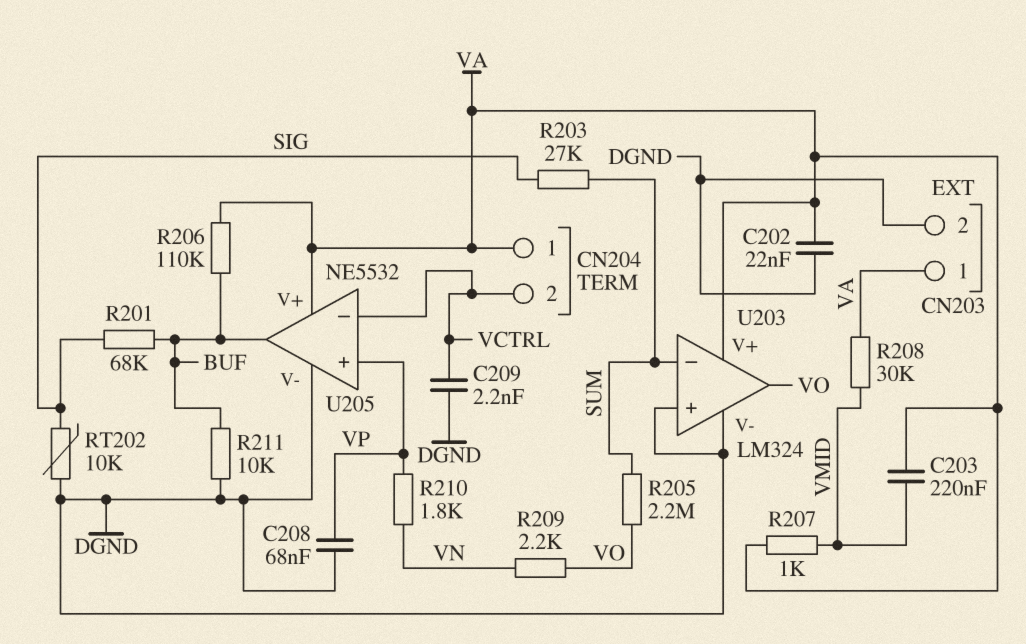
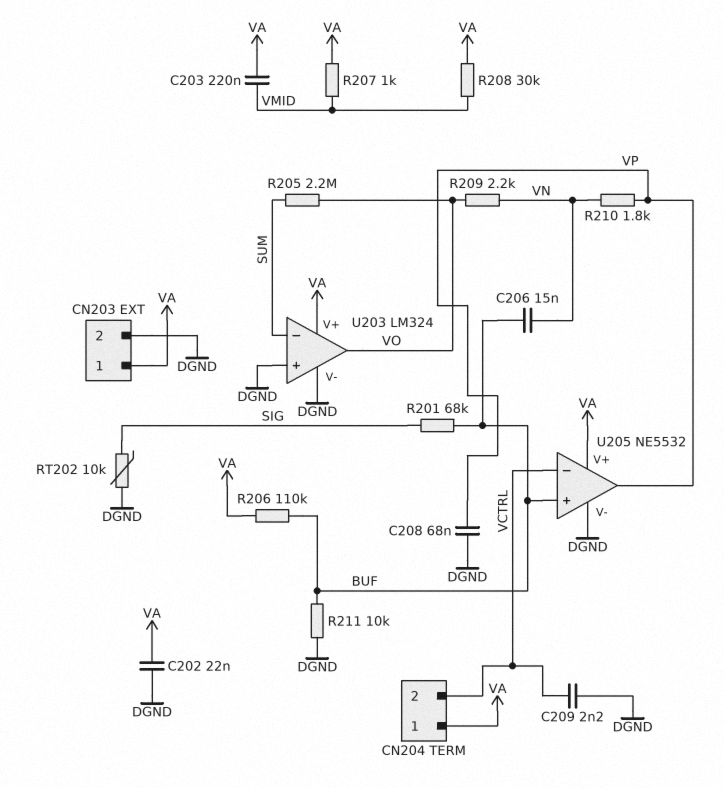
C206: none -> 15nF (BUF, VN)
R203: 27k (SIG, SUM) -> none
U205 pin in+: VP -> BUF
U205 pin out: BUF -> VP

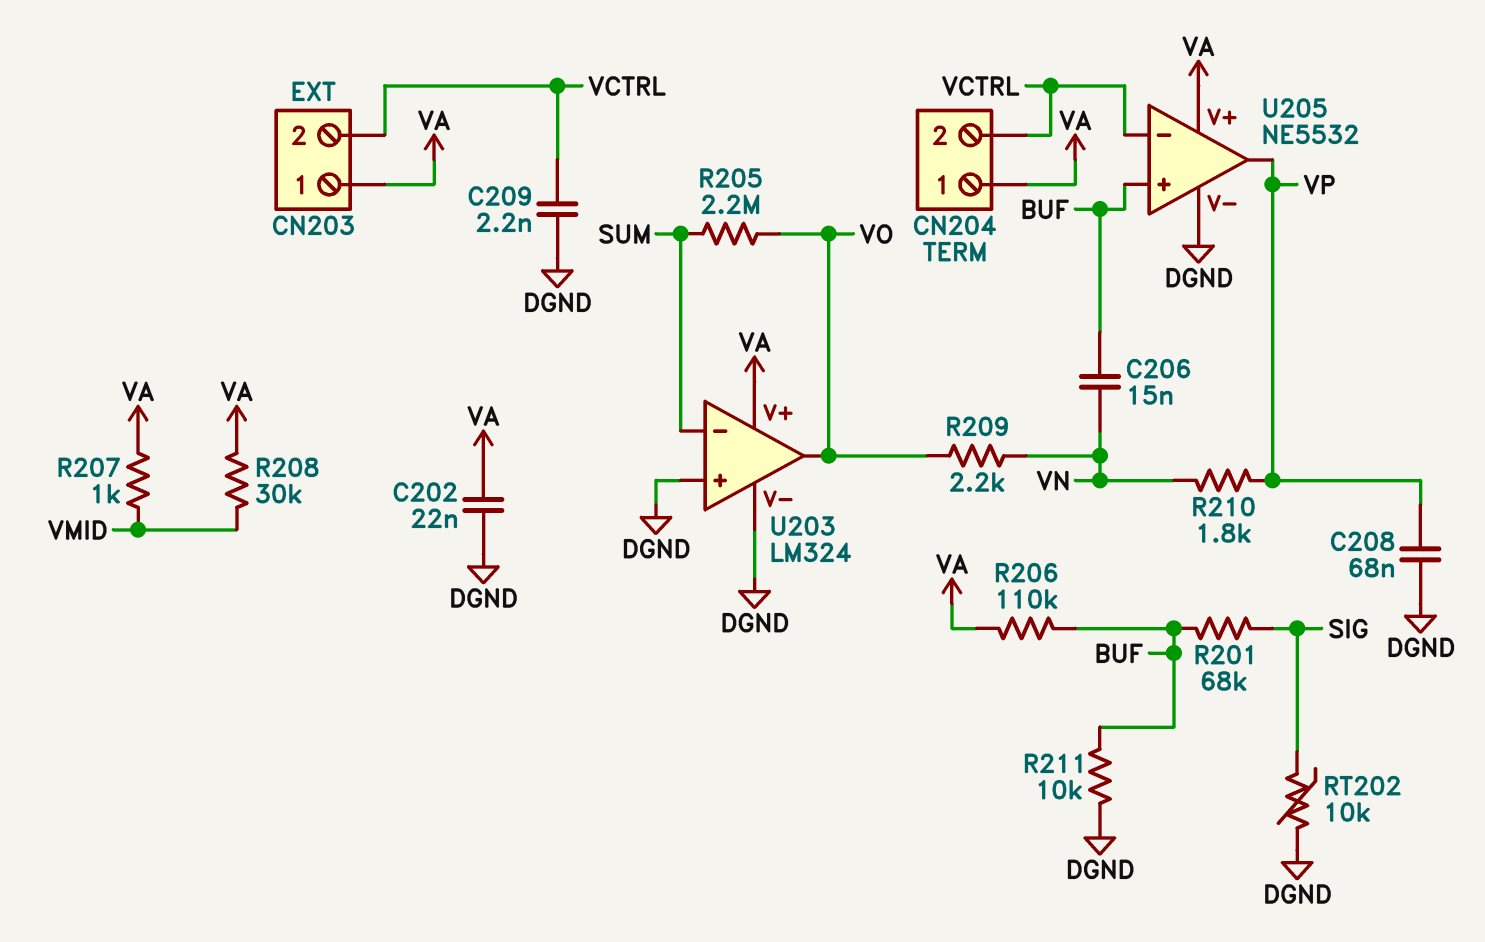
C203: 220nF (VA, VMID) -> none
CN203 pin 2: DGND -> VCTRL

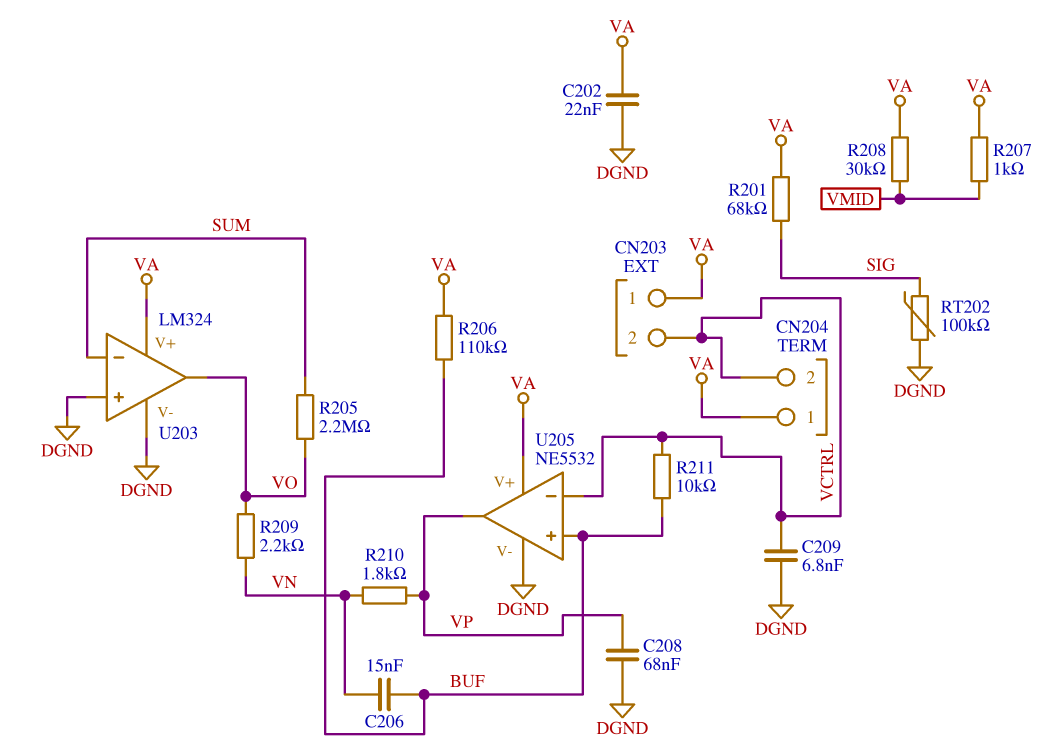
C209: 2.2nF (DGND, VCTRL) -> 6.8nF (DGND, VCTRL)
R201: 68k (BUF, SIG) -> 68k (SIG, VA)
R211: 10k (BUF, DGND) -> 10k (BUF, VCTRL)
RT202: 10k (DGND, SIG) -> 100k (DGND, SIG)

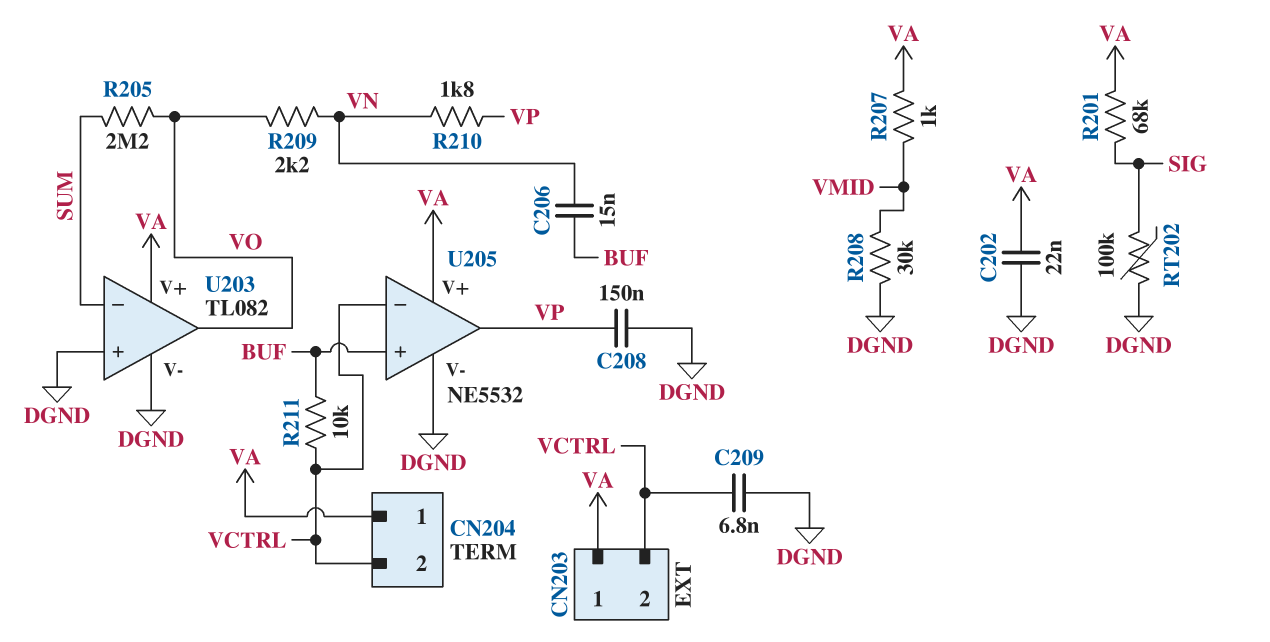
C208: 68nF (DGND, VP) -> 150nF (DGND, VP)
R206: 110k (BUF, VA) -> none
R208: 30k (VA, VMID) -> 30k (DGND, VMID)
U203: LM324 -> TL082

